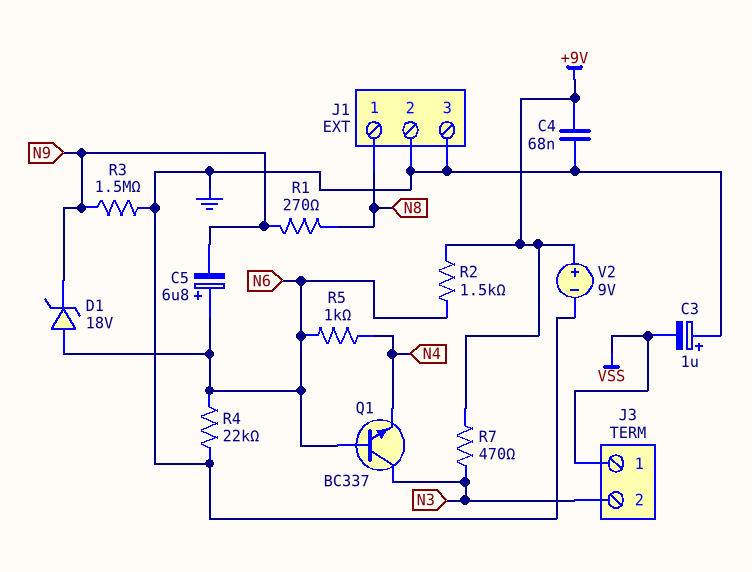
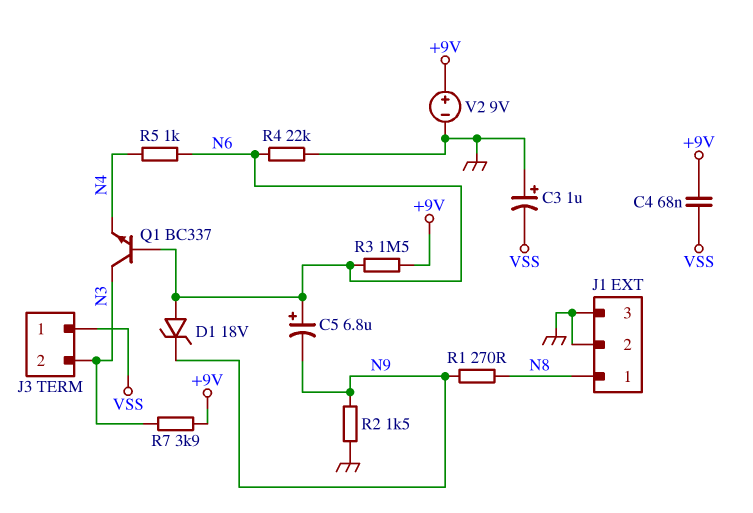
C4: 68nF (+9V, GND) -> 68nF (+9V, VSS)
R2: 1.5k (+9V, N6) -> 1.5k (GND, N9)
R3: 1.5M (GND, N9) -> 1.5M (+9V, N6)
R7: 470 (+9V, N3) -> 3.9k (+9V, N3)

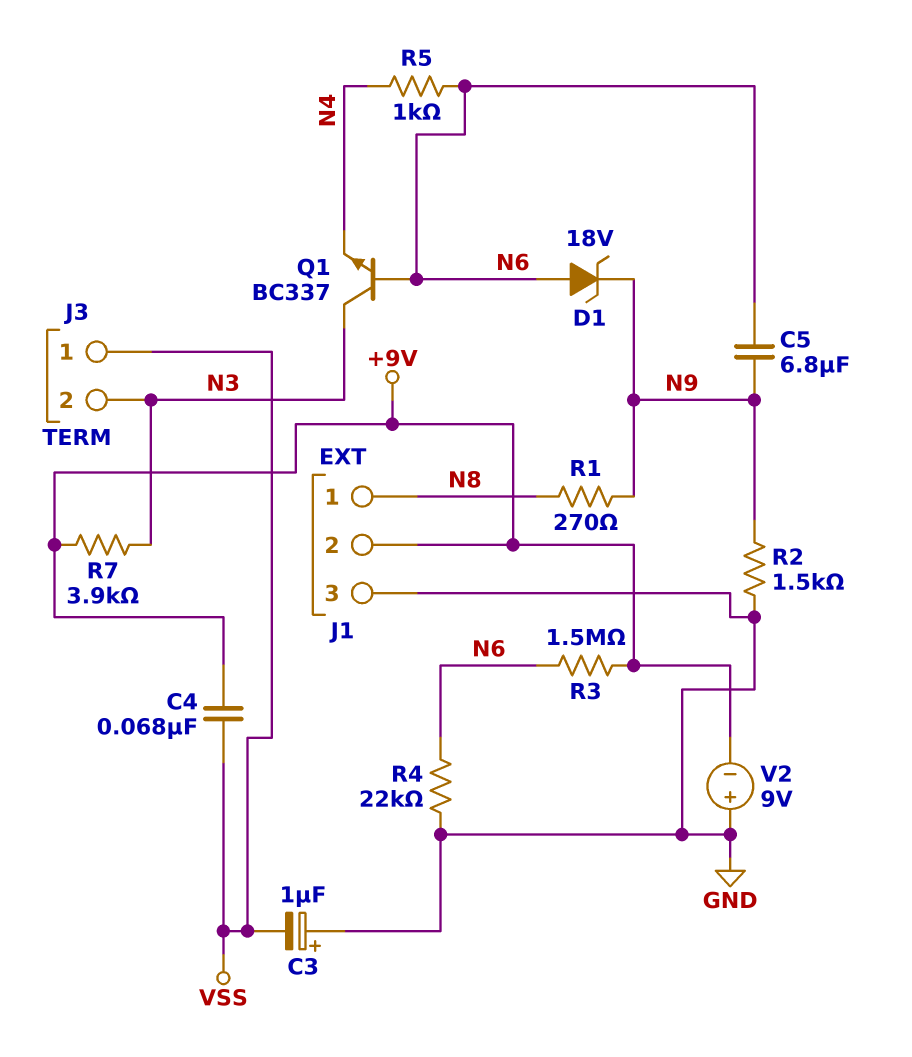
C5: 6.8uF (plus N6, minus N9) -> 6.8uF (N6, N9)
J1 pin 2: GND -> +9V
V2: 9V (plus +9V, minus GND) -> 9V (plus GND, minus +9V)

